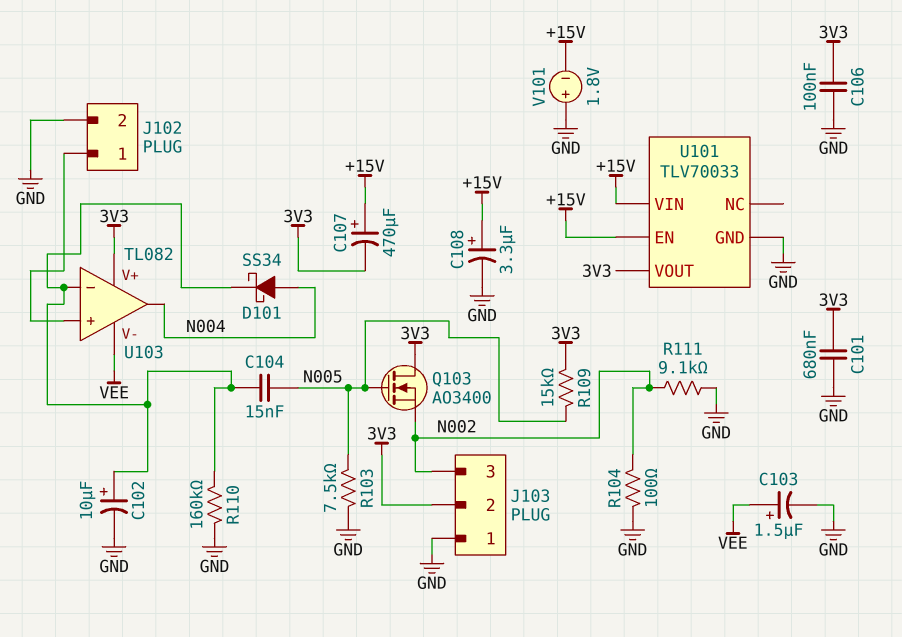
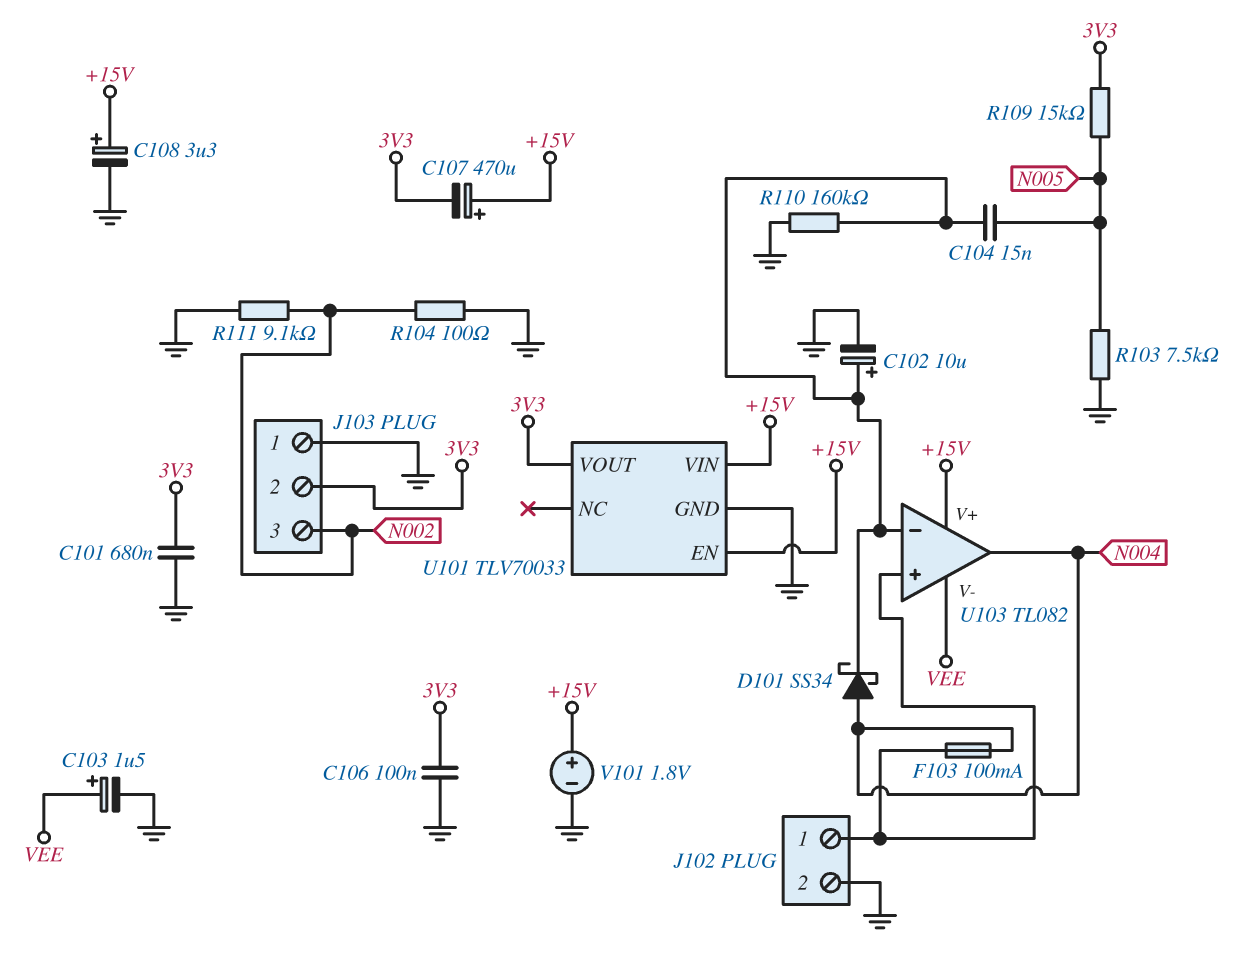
F103: none -> 100mA (J102/1, N004)
Q103: NMOS AO3400 (G N005, D 3V3, S N002) -> none
U103 pin V+: 3V3 -> +15V
V101: 1.8V (plus GND, minus +15V) -> 1.8V (plus +15V, minus GND)

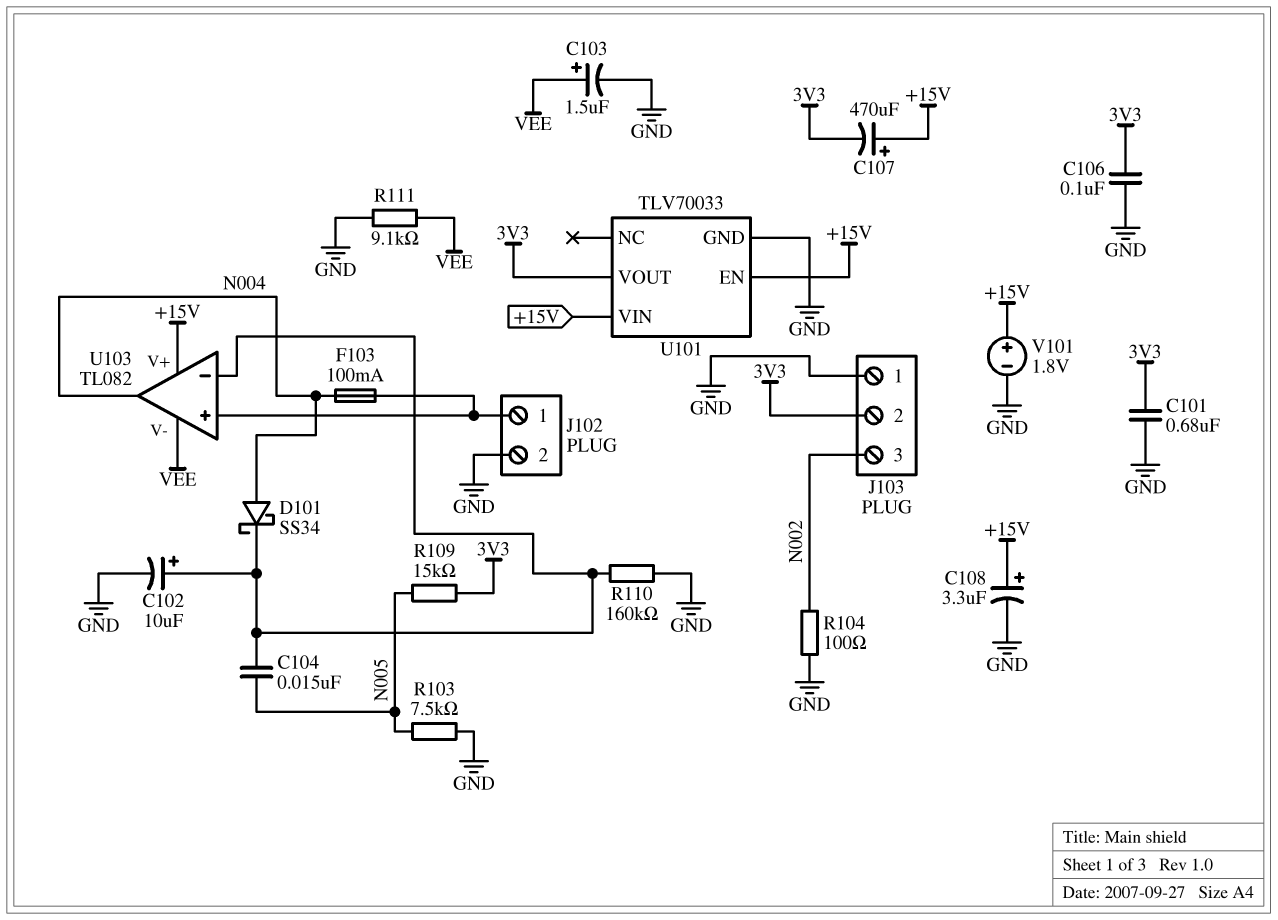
R111: 9.1k (GND, N002) -> 9.1k (GND, VEE)

